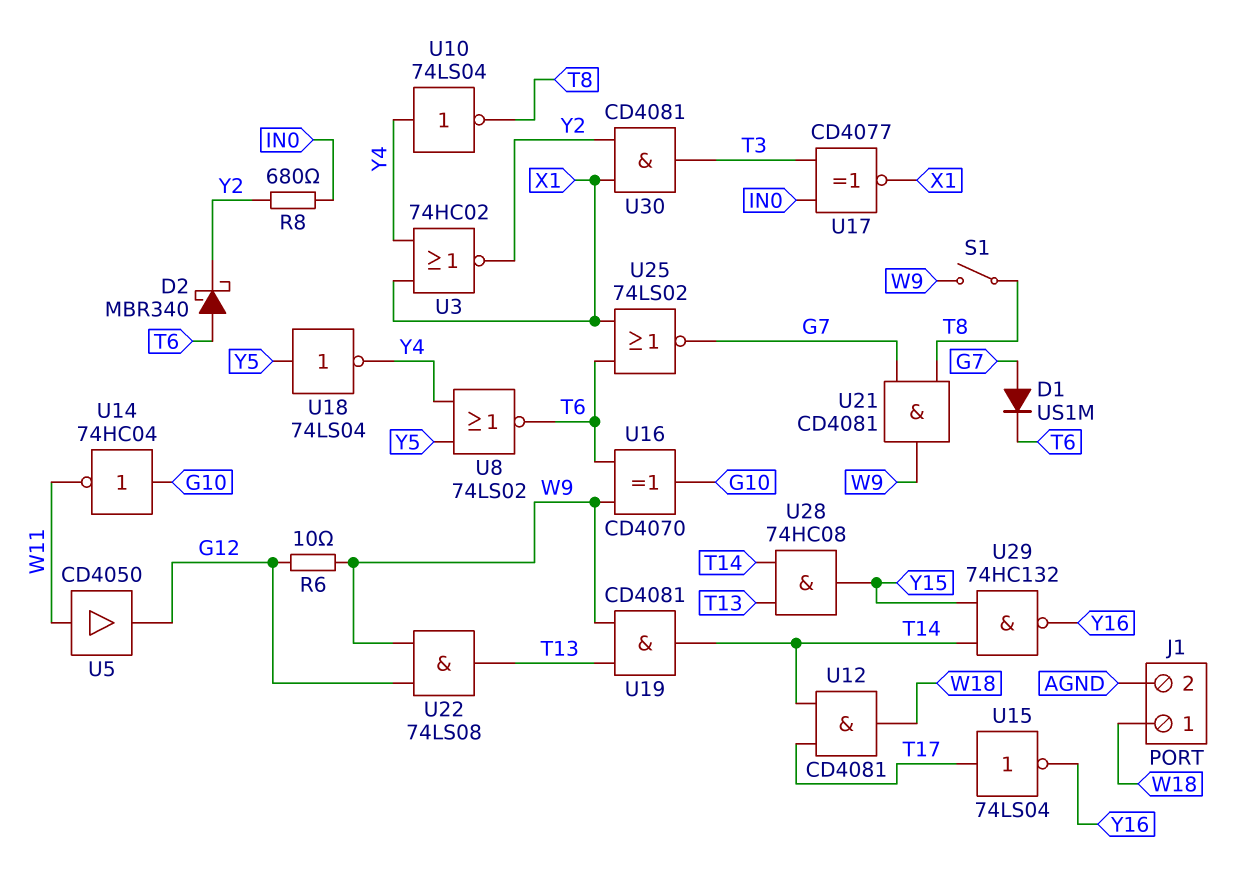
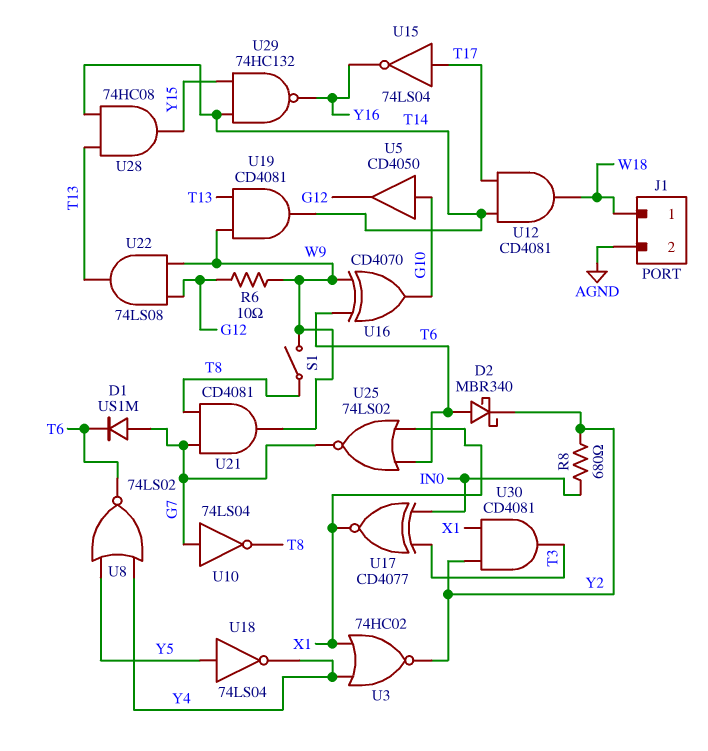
U5: buffer CD4050 (in W11, out G12) -> buffer CD4050 (in G10, out G12)
U10: NOT 74LS04 (in Y4, out T8) -> NOT 74LS04 (in G7, out T8)
U14: NOT 74HC04 (in G10, out W11) -> none

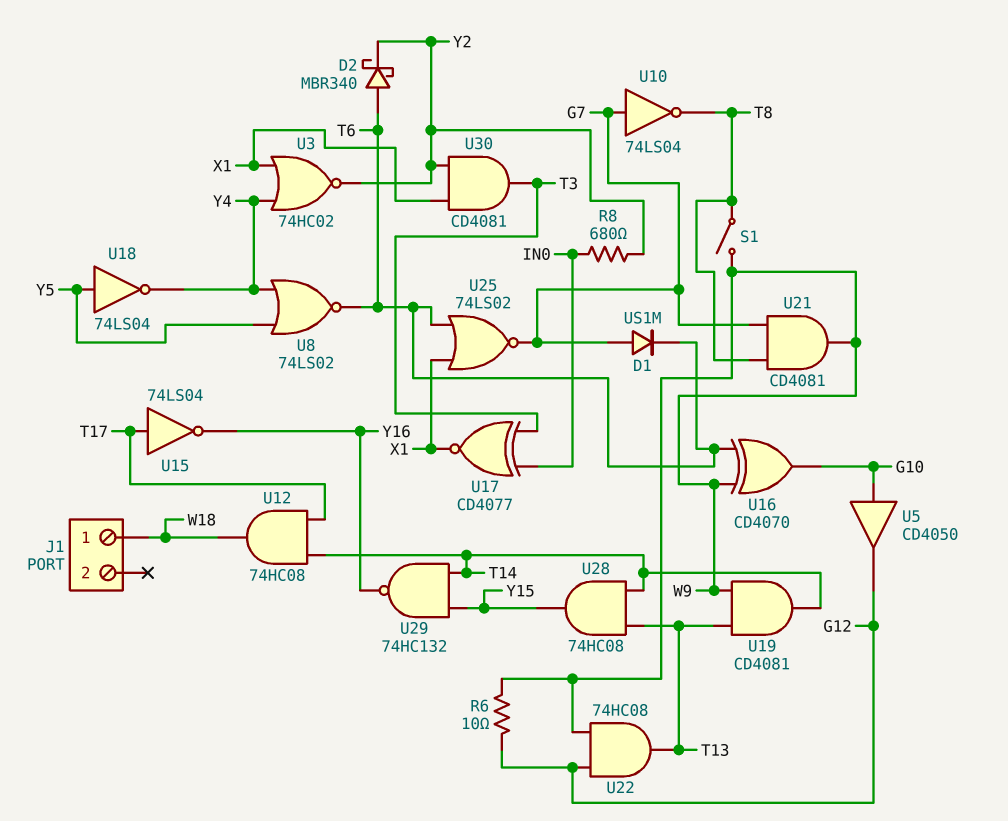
J1 pin 2: AGND -> none
U12: AND CD4081 (in T14, in T17, out W18) -> AND 74HC08 (in T14, in T17, out W18)
U22: AND 74LS08 (in G12, in W9, out T13) -> AND 74HC08 (in G12, in W9, out T13)

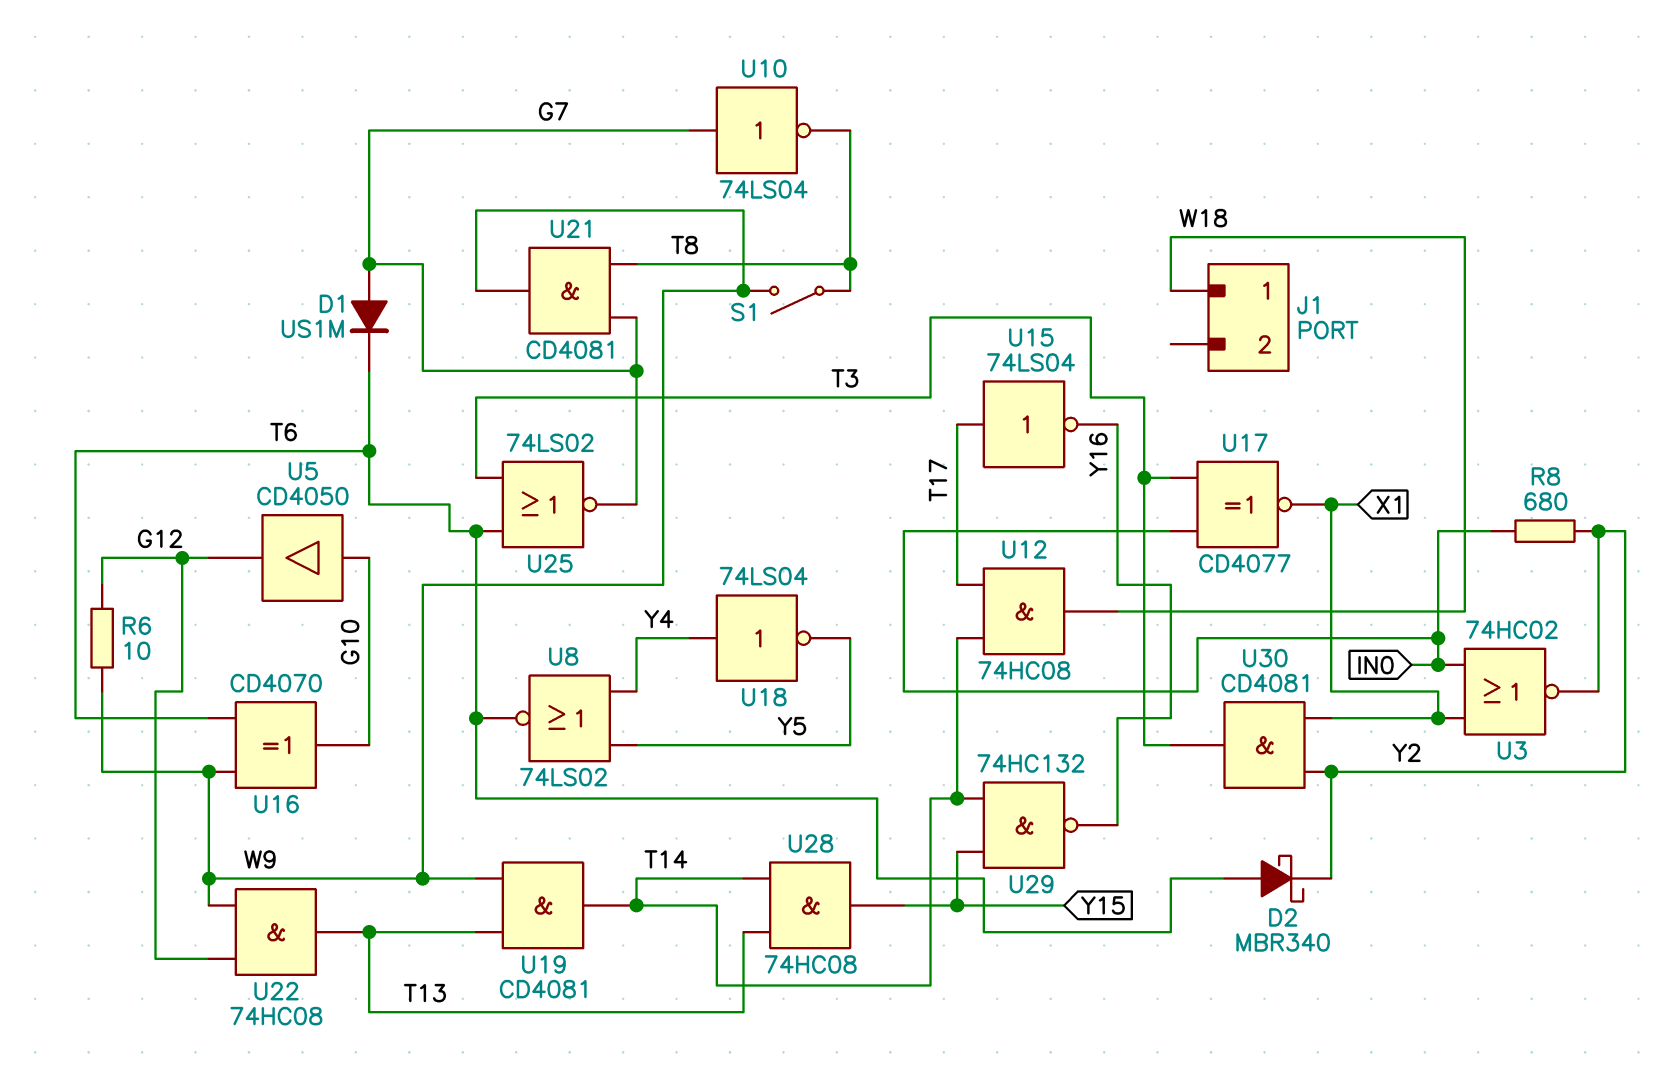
U3: NOR 74HC02 (in X1, in Y4, out Y2) -> NOR 74HC02 (in IN0, in X1, out Y2)
U18: NOT 74LS04 (in Y5, out Y4) -> NOT 74LS04 (in Y4, out Y5)
U25: NOR 74LS02 (in T6, in X1, out G7) -> NOR 74LS02 (in T3, in T6, out G7)

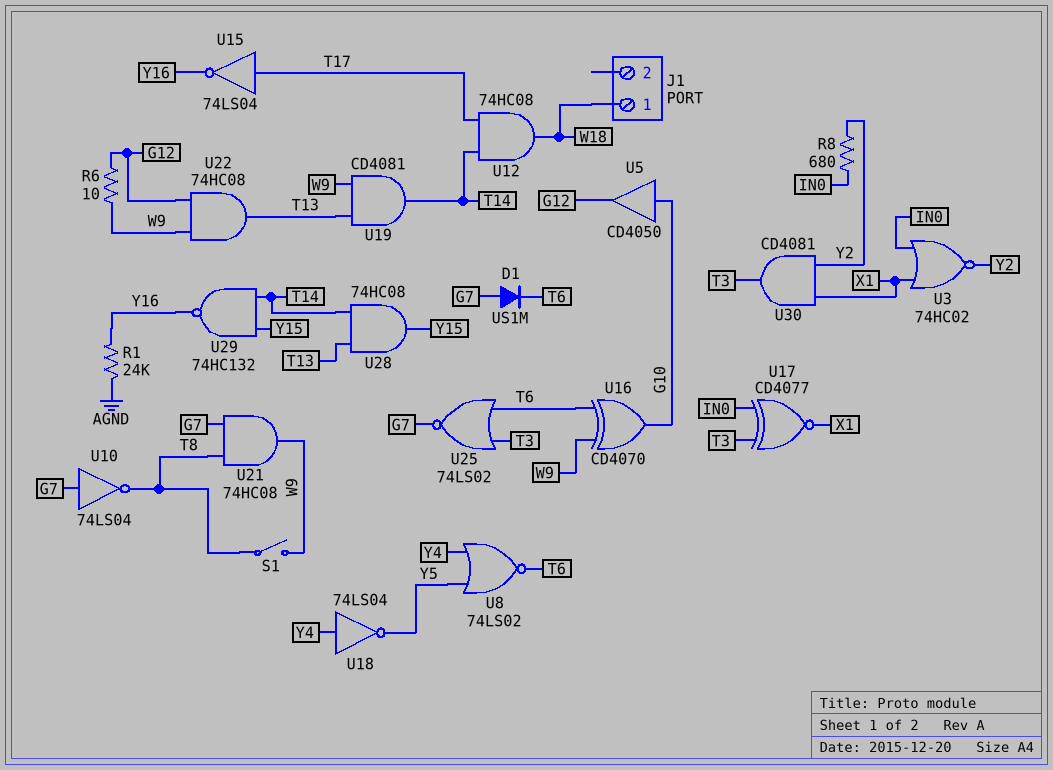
D2: schottky MBR340 (A T6, K Y2) -> none
R1: none -> 24k (AGND, Y16)
U21: AND CD4081 (in G7, in T8, out W9) -> AND 74HC08 (in G7, in T8, out W9)

